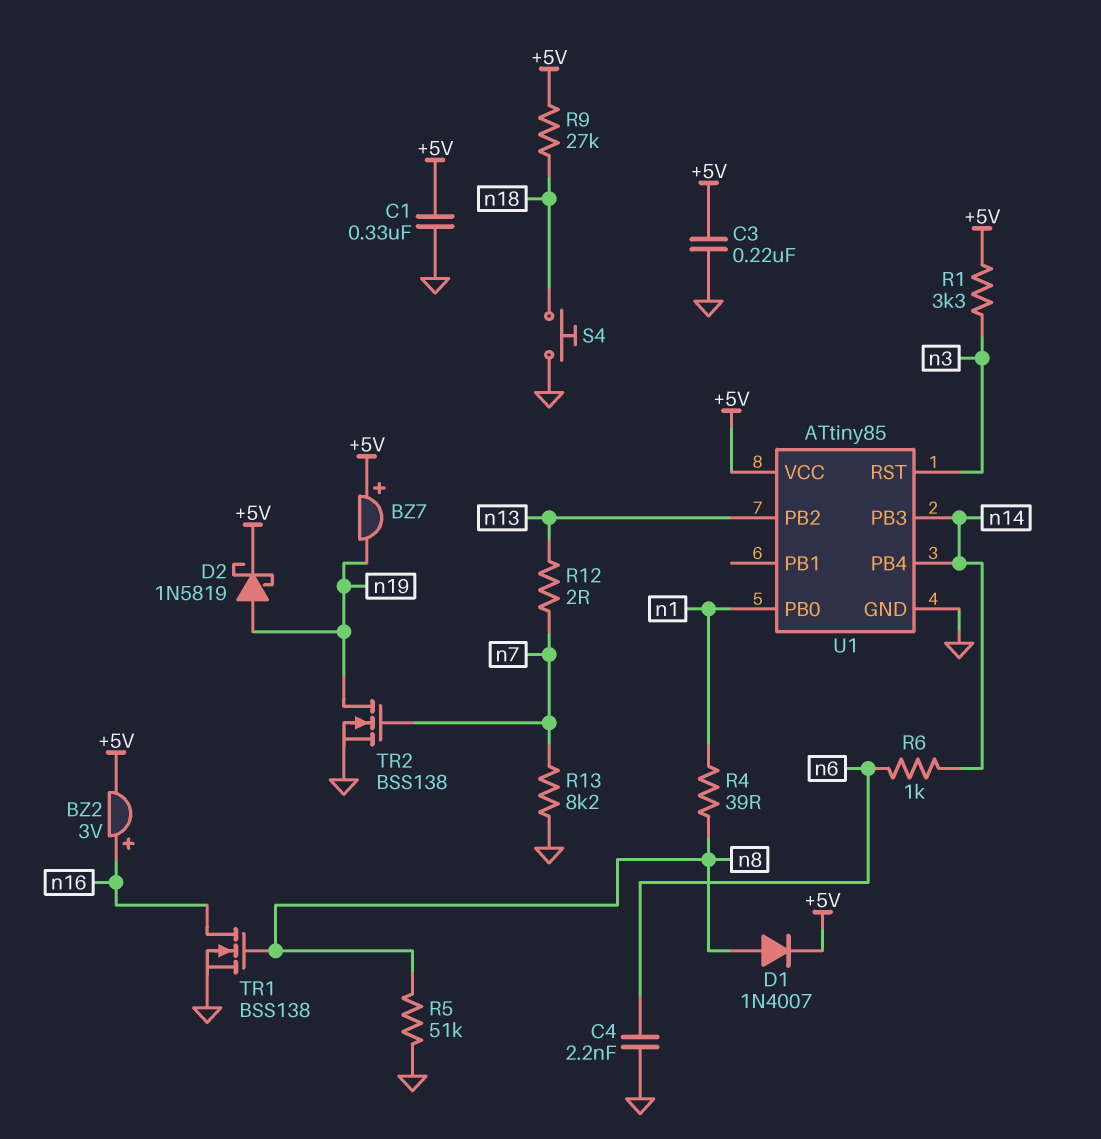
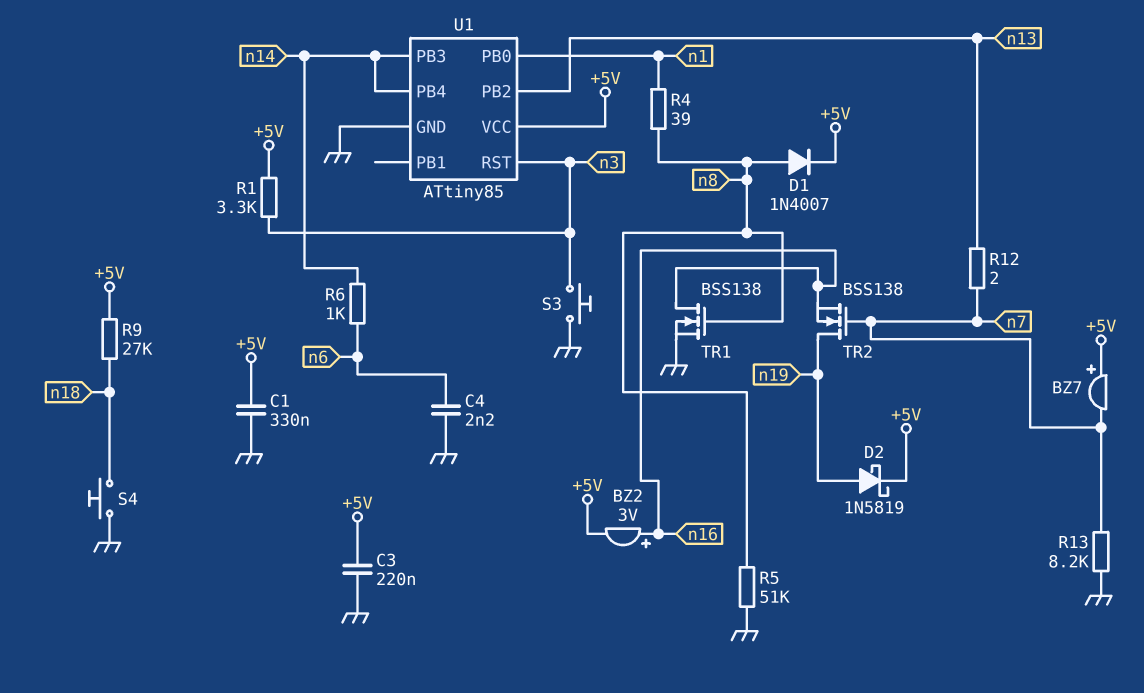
BZ7: buzzer (plus +5V, minus n19) -> buzzer (plus +5V, minus n7)
S3: none -> button (GND, n3)
TR2: NMOS BSS138 (G n7, D n19, S GND) -> NMOS BSS138 (G n7, D n19, S n16)

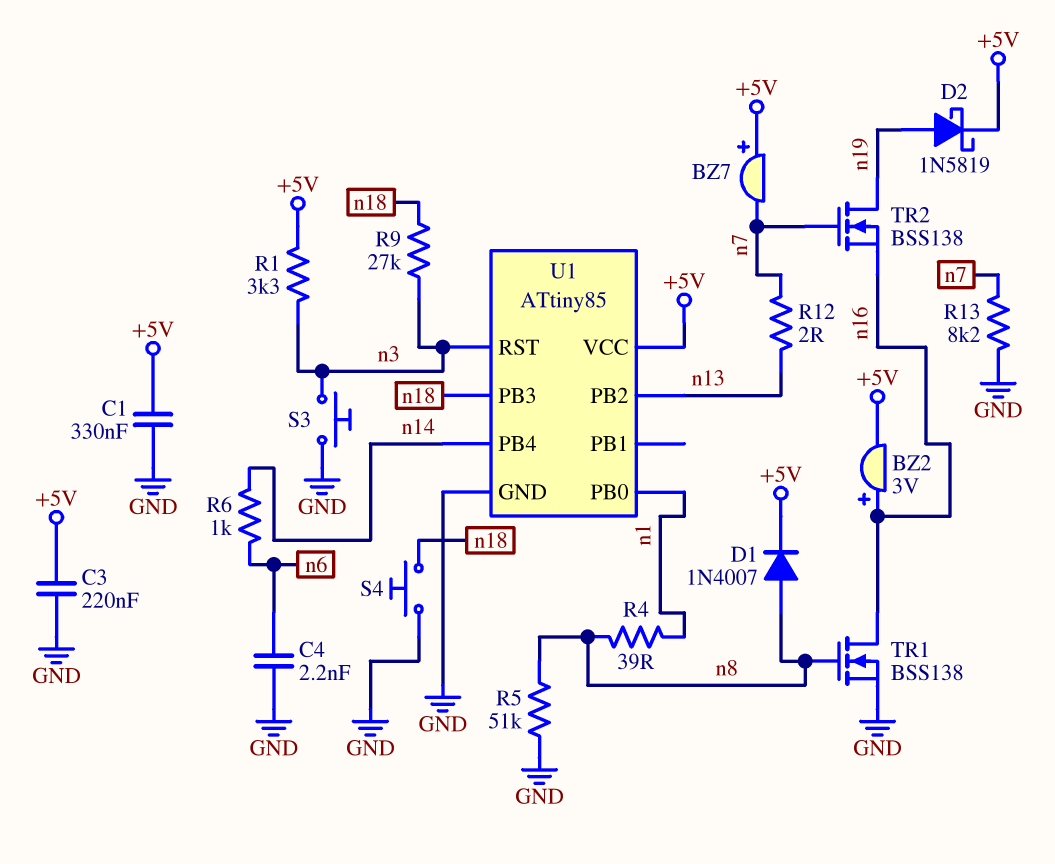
R9: 27k (+5V, n18) -> 27k (n3, n18)
U1 pin PB3: n14 -> n18

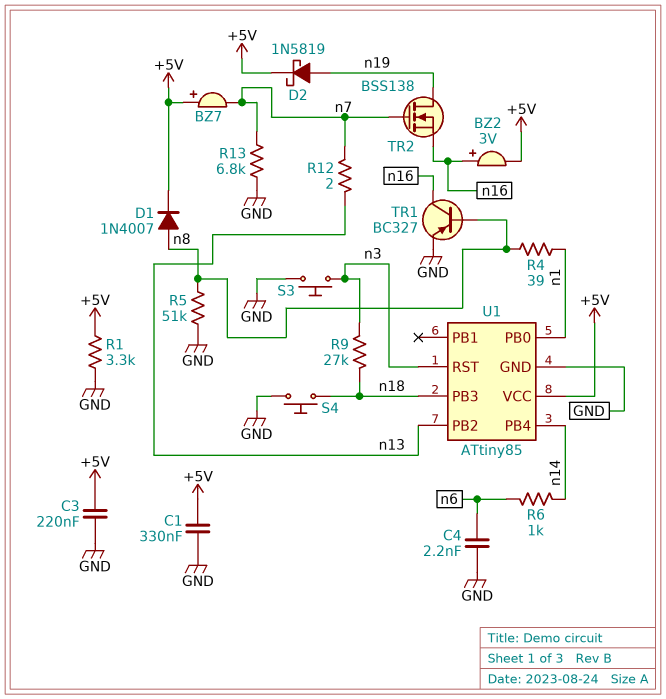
R1: 3.3k (+5V, n3) -> 3.3k (+5V, GND)
R13: 8.2k (GND, n7) -> 6.8k (GND, n7)
TR1: NMOS BSS138 (G n8, D n16, S GND) -> PNP BC327 (B n8, C n16, E GND)

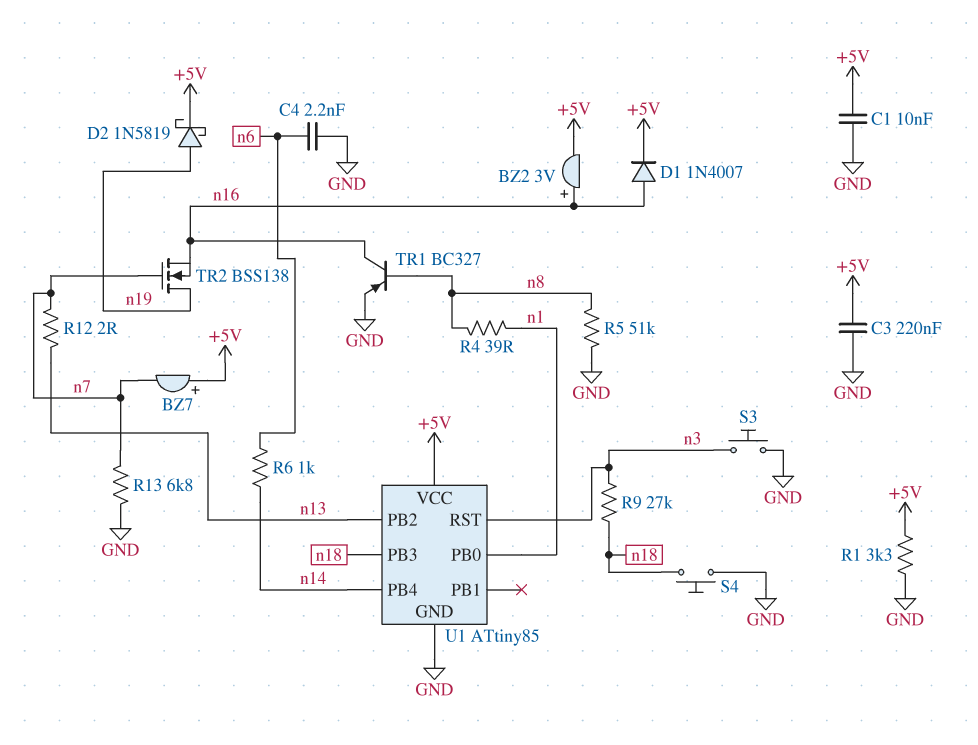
C1: 330nF (+5V, GND) -> 10nF (+5V, GND)
D1: diode 1N4007 (A n8, K +5V) -> diode 1N4007 (A n16, K +5V)

